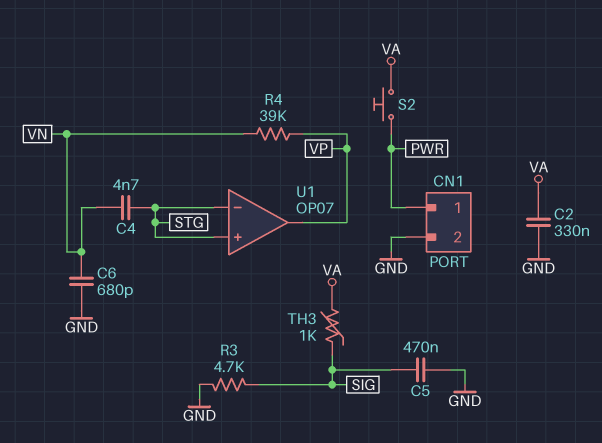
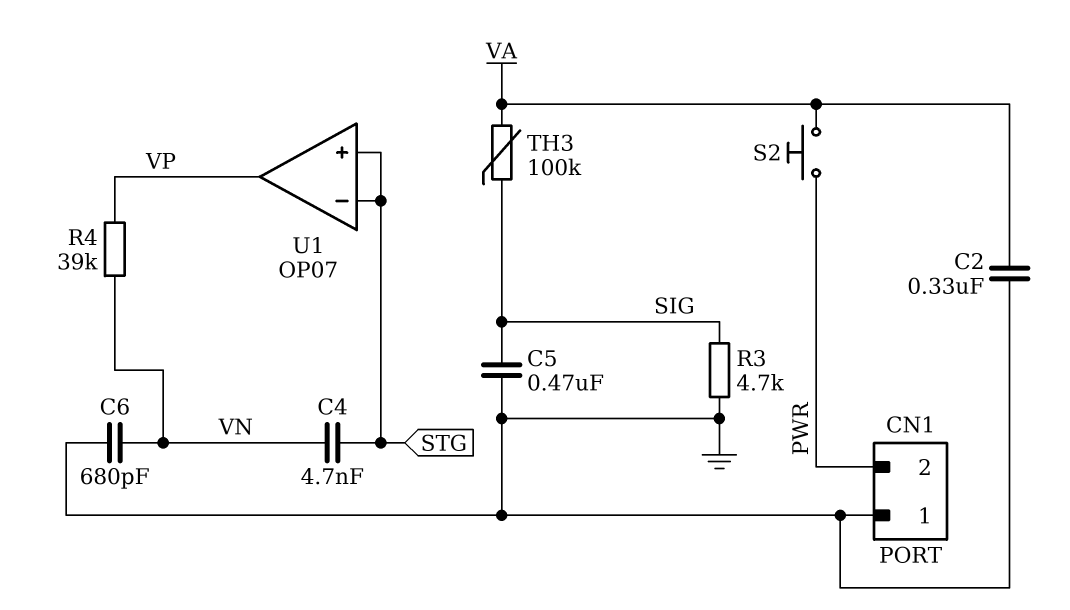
CN1 pin 1: PWR -> GND
CN1 pin 2: GND -> PWR
TH3: 1k (SIG, VA) -> 100k (SIG, VA)

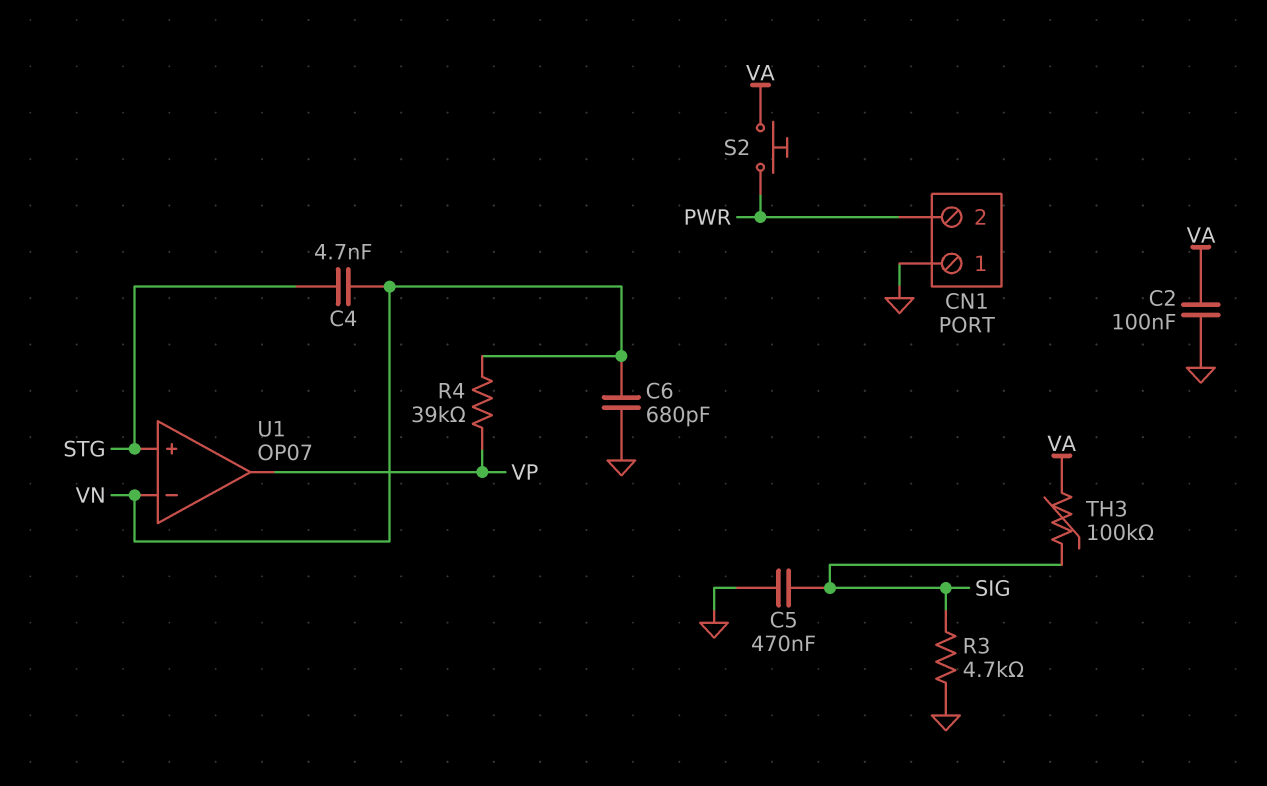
C2: 330nF (GND, VA) -> 100nF (GND, VA)
U1 pin in-: STG -> VN

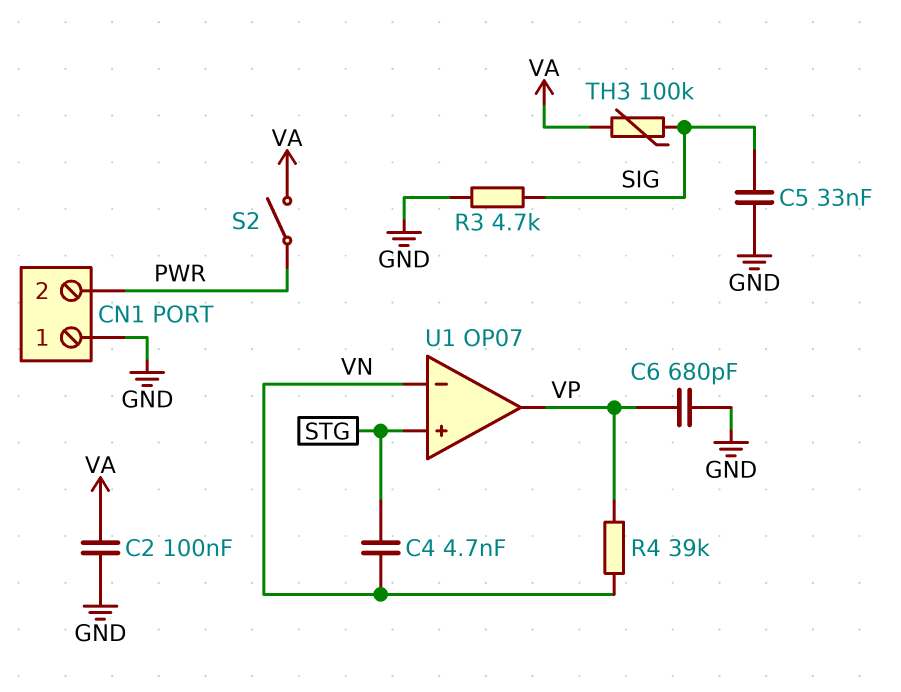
C5: 470nF (GND, SIG) -> 33nF (GND, SIG)
C6: 680pF (GND, VN) -> 680pF (GND, VP)
S2: button (PWR, VA) -> switch (PWR, VA)

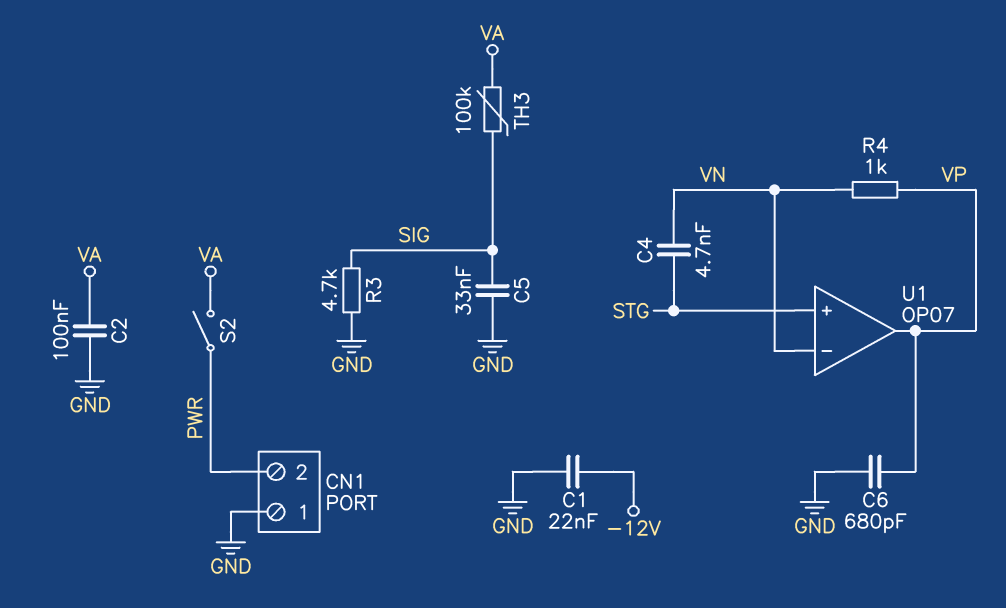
C1: none -> 22nF (-12V, GND)
R4: 39k (VN, VP) -> 1k (VN, VP)

